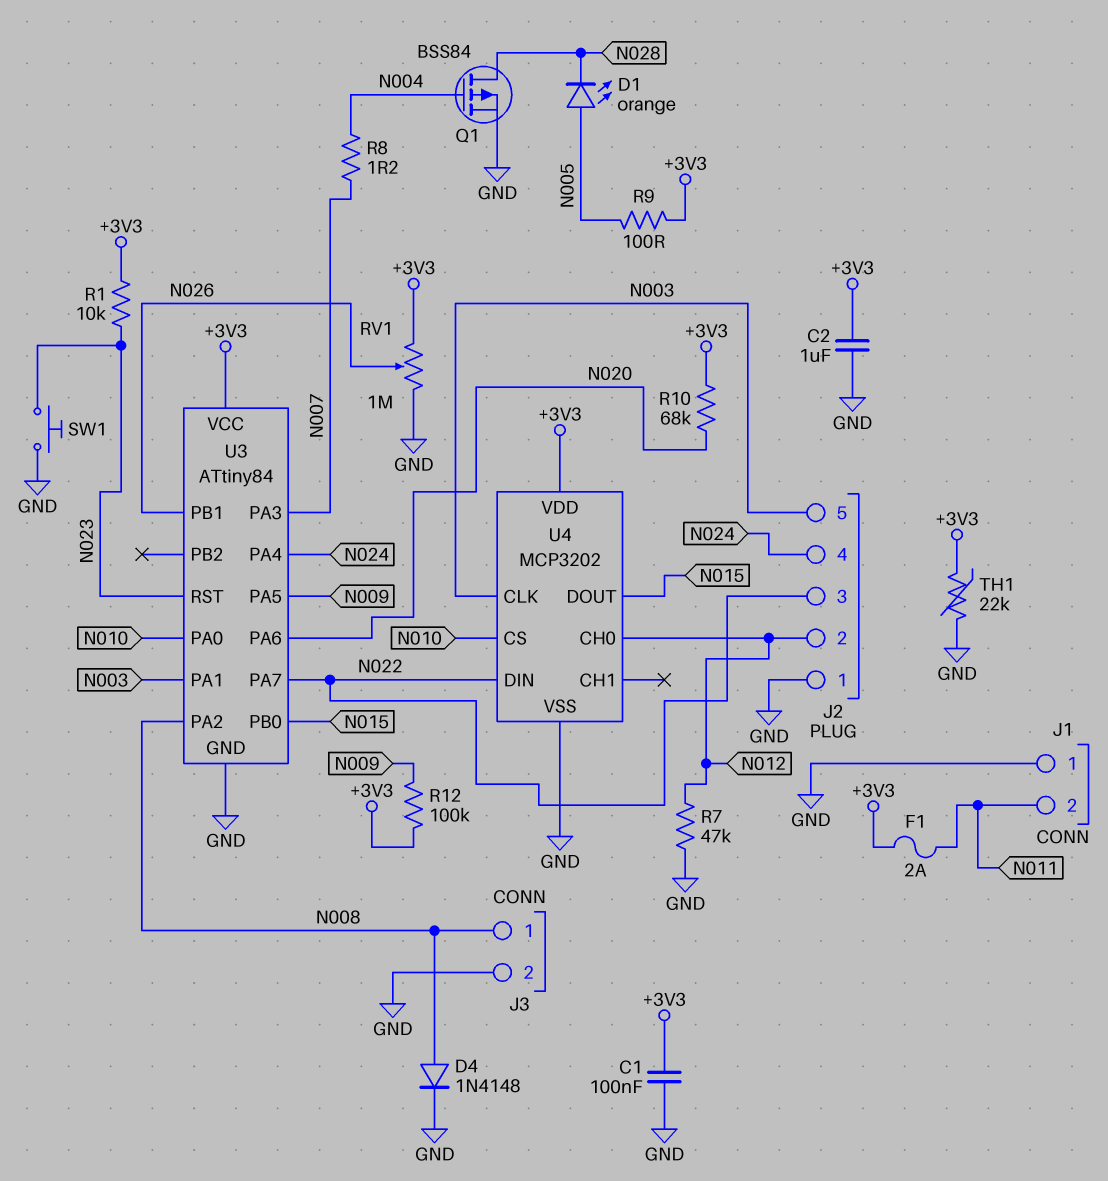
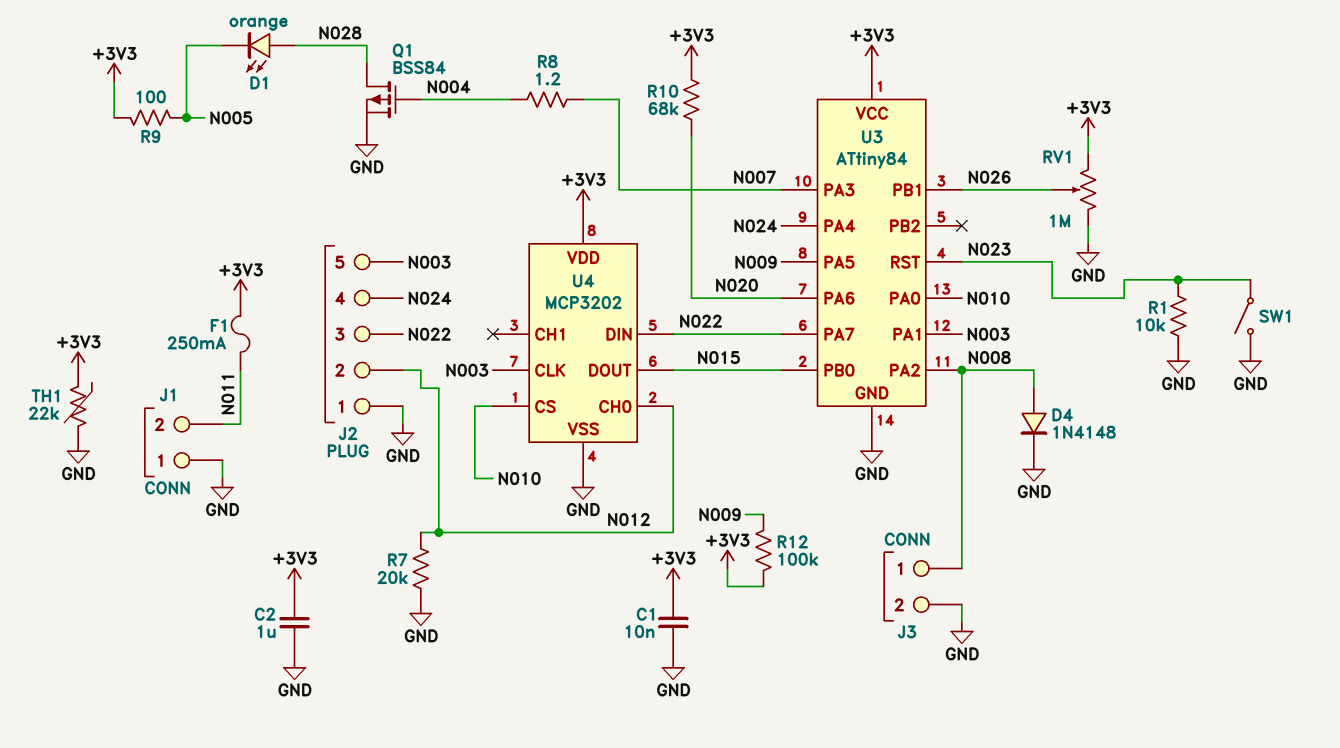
C1: 100nF (+3V3, GND) -> 10nF (+3V3, GND)
D1: LED orange (A N005, K N028) -> LED orange (A N028, K N005)
F1: 2A (+3V3, N011) -> 250mA (+3V3, N011)
R1: 10k (+3V3, N023) -> 10k (GND, N023)
R7: 47k (GND, N012) -> 20k (GND, N012)
SW1: button (GND, N023) -> switch (GND, N023)

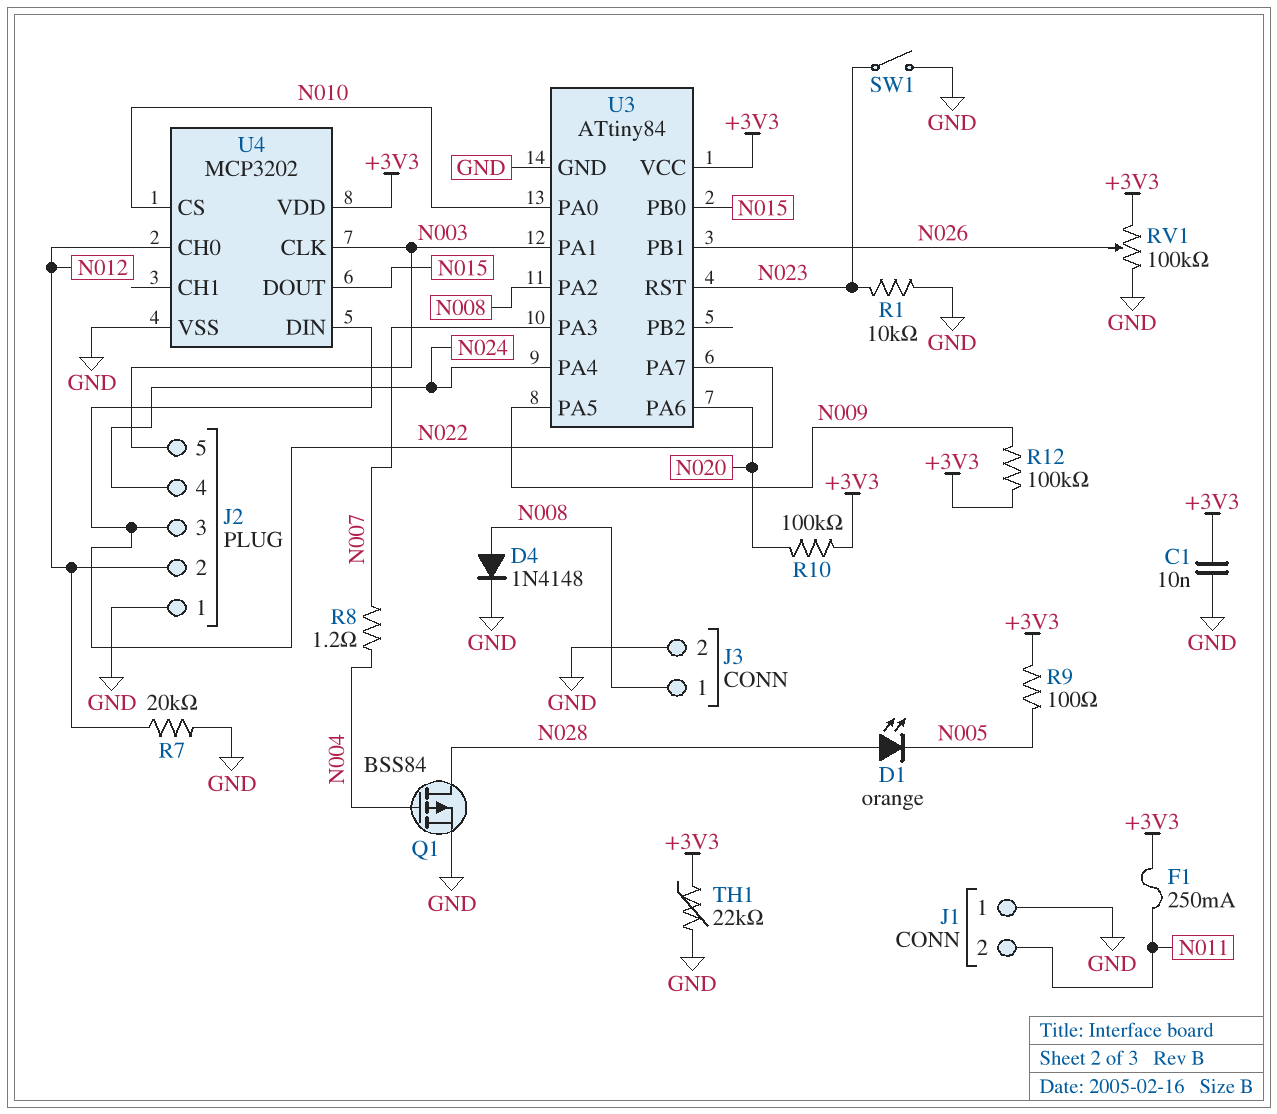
C2: 1uF (+3V3, GND) -> none
R10: 68k (+3V3, N020) -> 100k (+3V3, N020)
RV1: 1M (+3V3, GND, wiper N026) -> 100k (+3V3, GND, wiper N026)

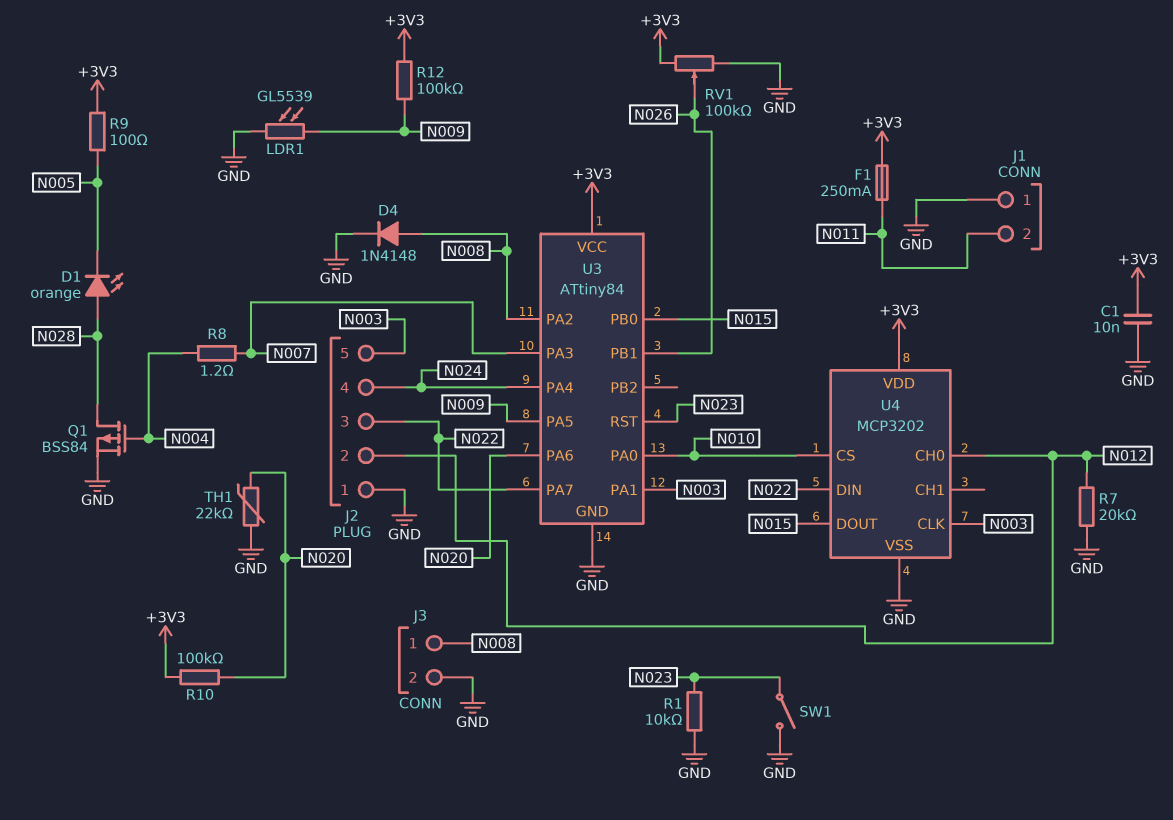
LDR1: none -> GL5539 (GND, N009)
TH1: 22k (+3V3, GND) -> 22k (GND, N020)

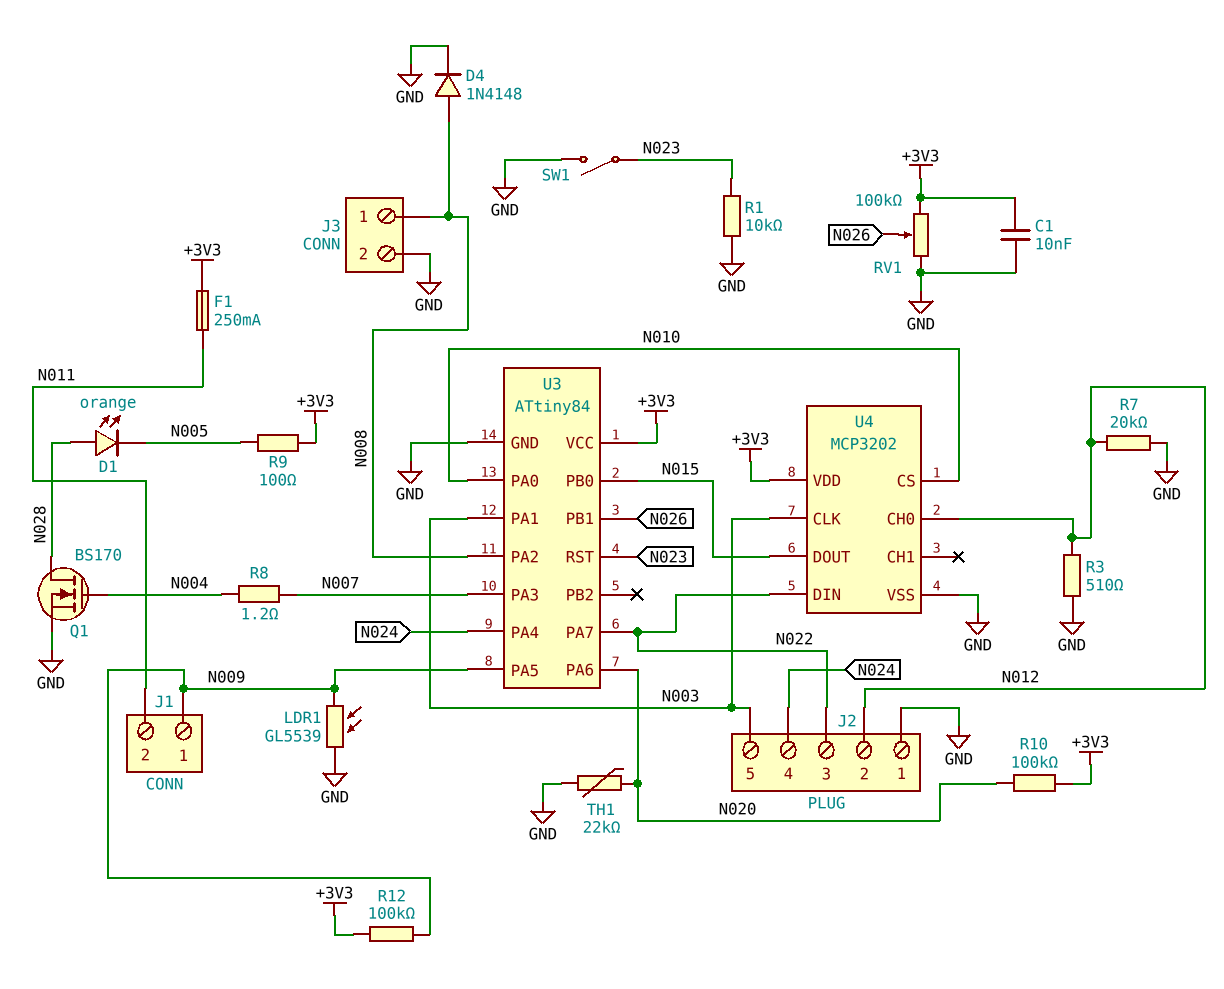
J1 pin 1: GND -> N009
Q1: PMOS BSS84 (G N004, D N028, S GND) -> NMOS BS170 (G N004, D N028, S GND)
R3: none -> 510 (GND, N012)

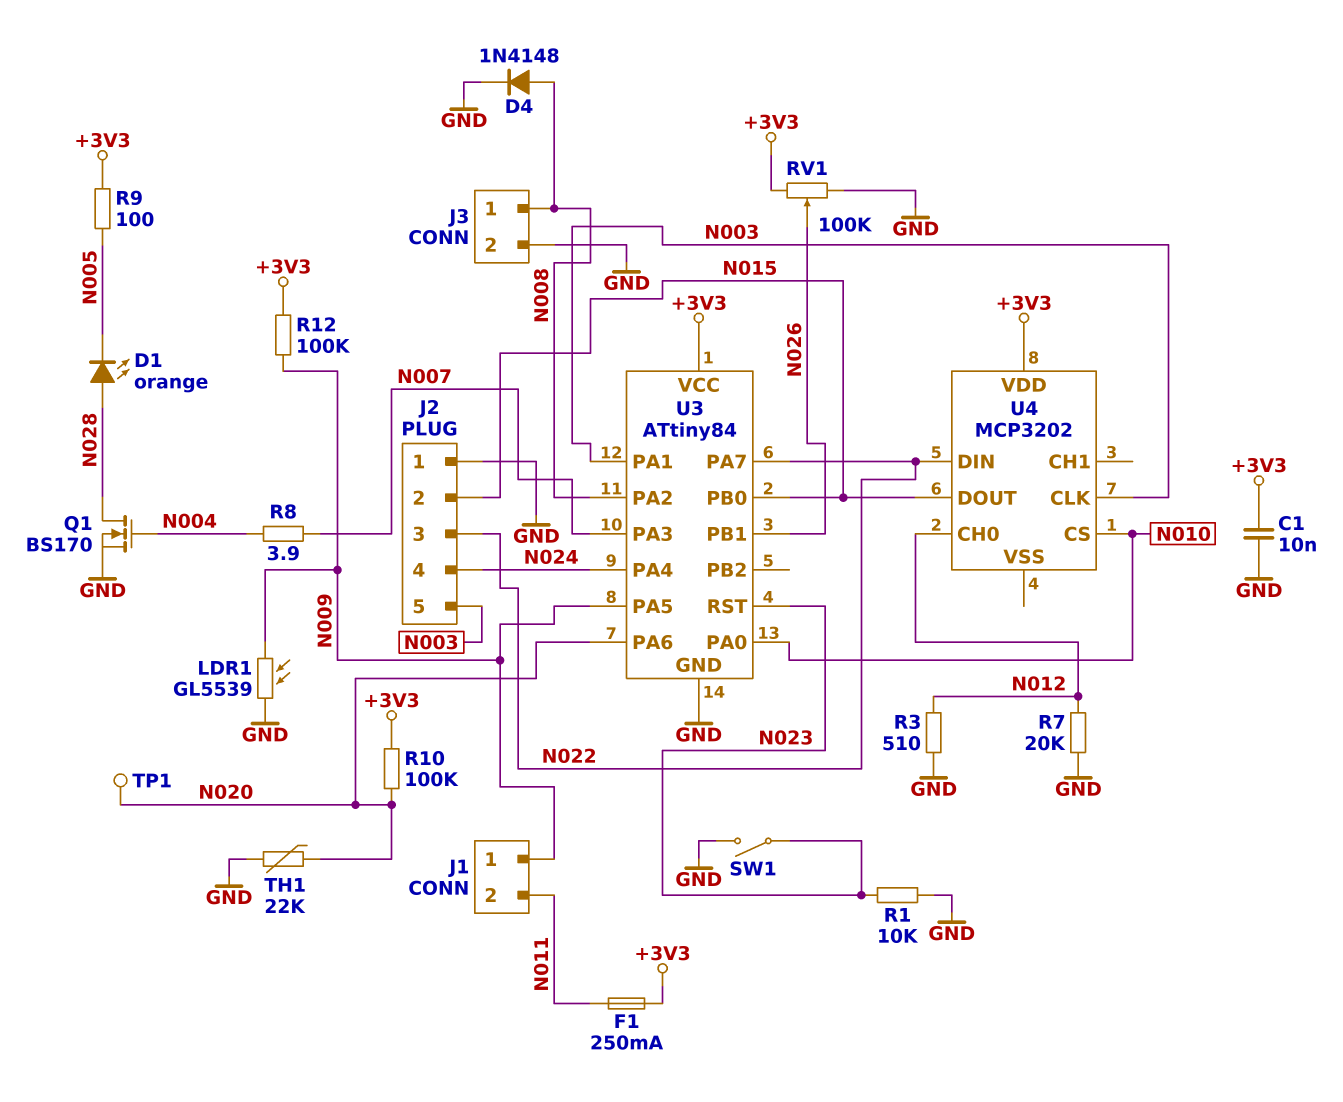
J2 pin 2: N012 -> N015
R8: 1.2 (N004, N007) -> 3.9 (N004, N007)
TP1: none -> test point (N020)
U4 pin VSS: GND -> none

